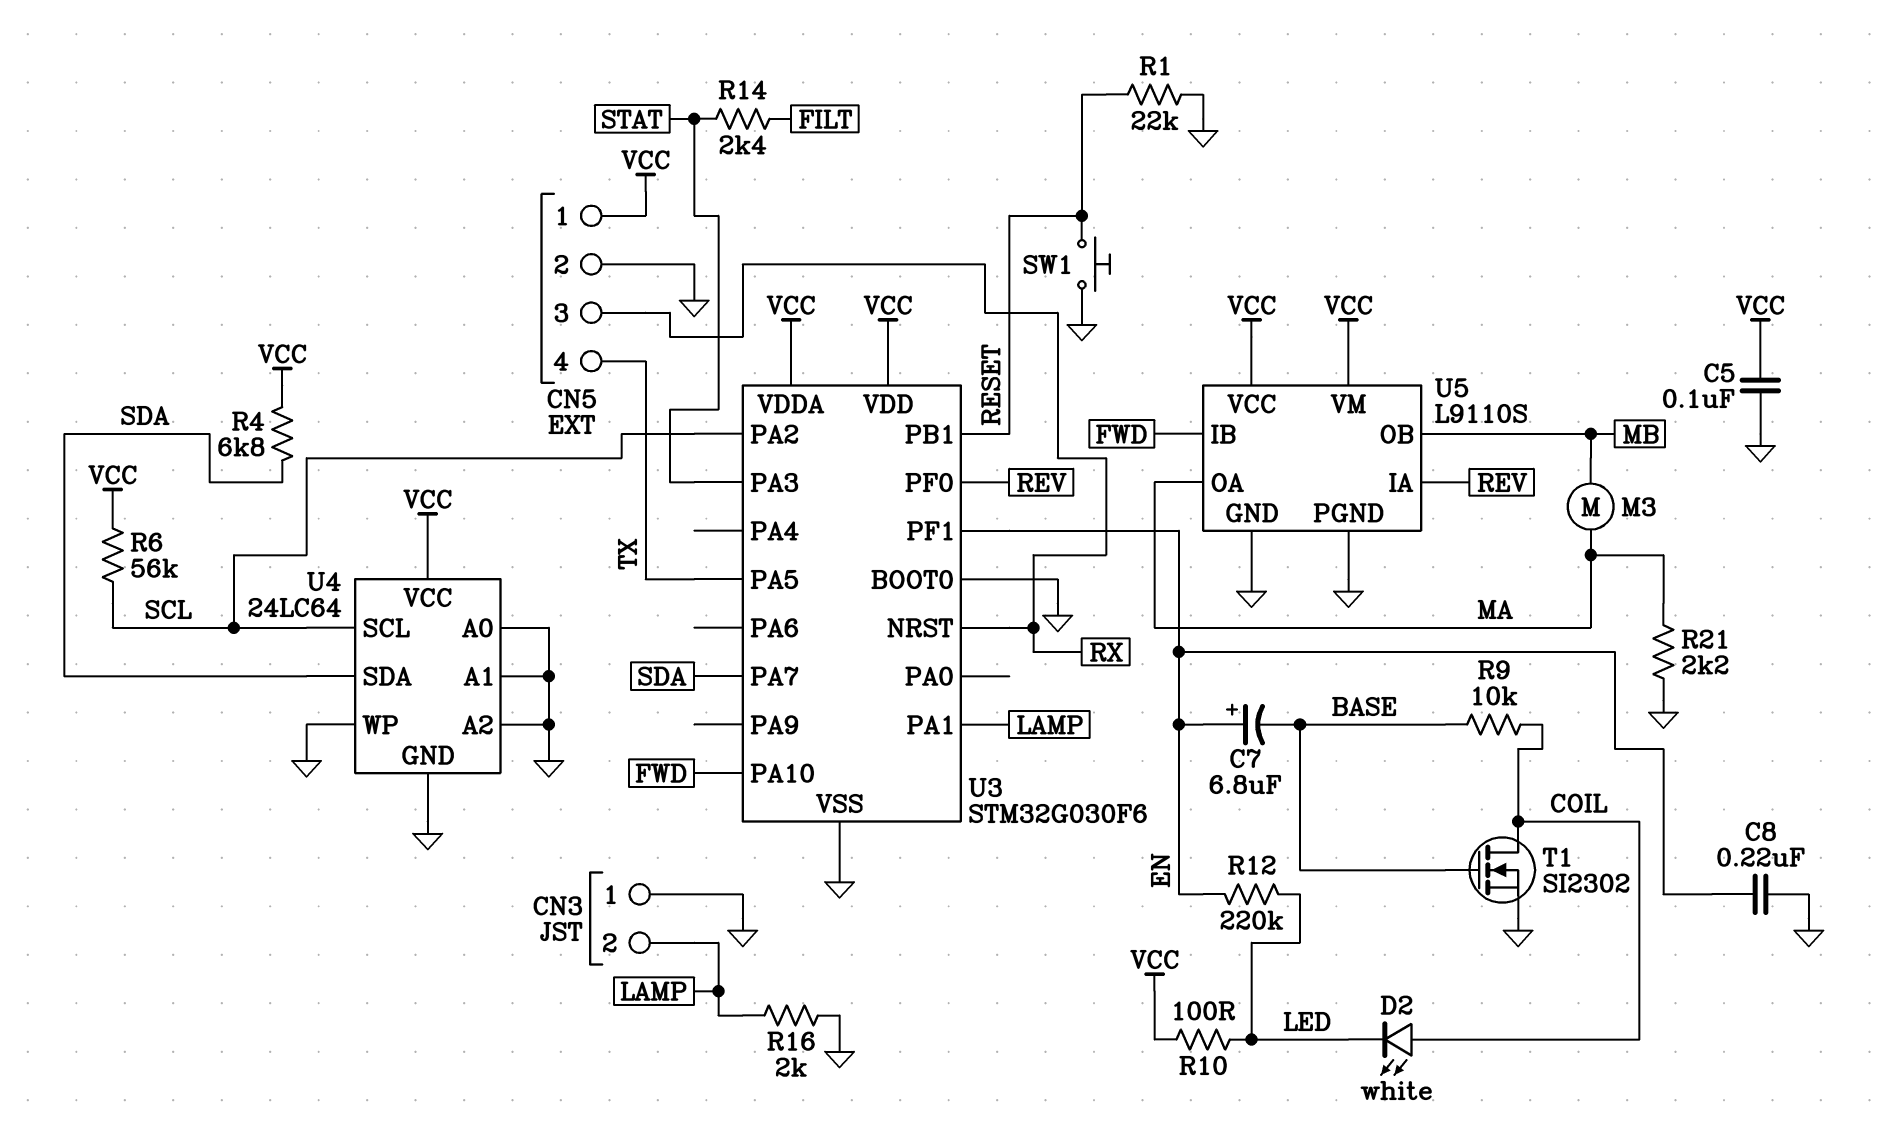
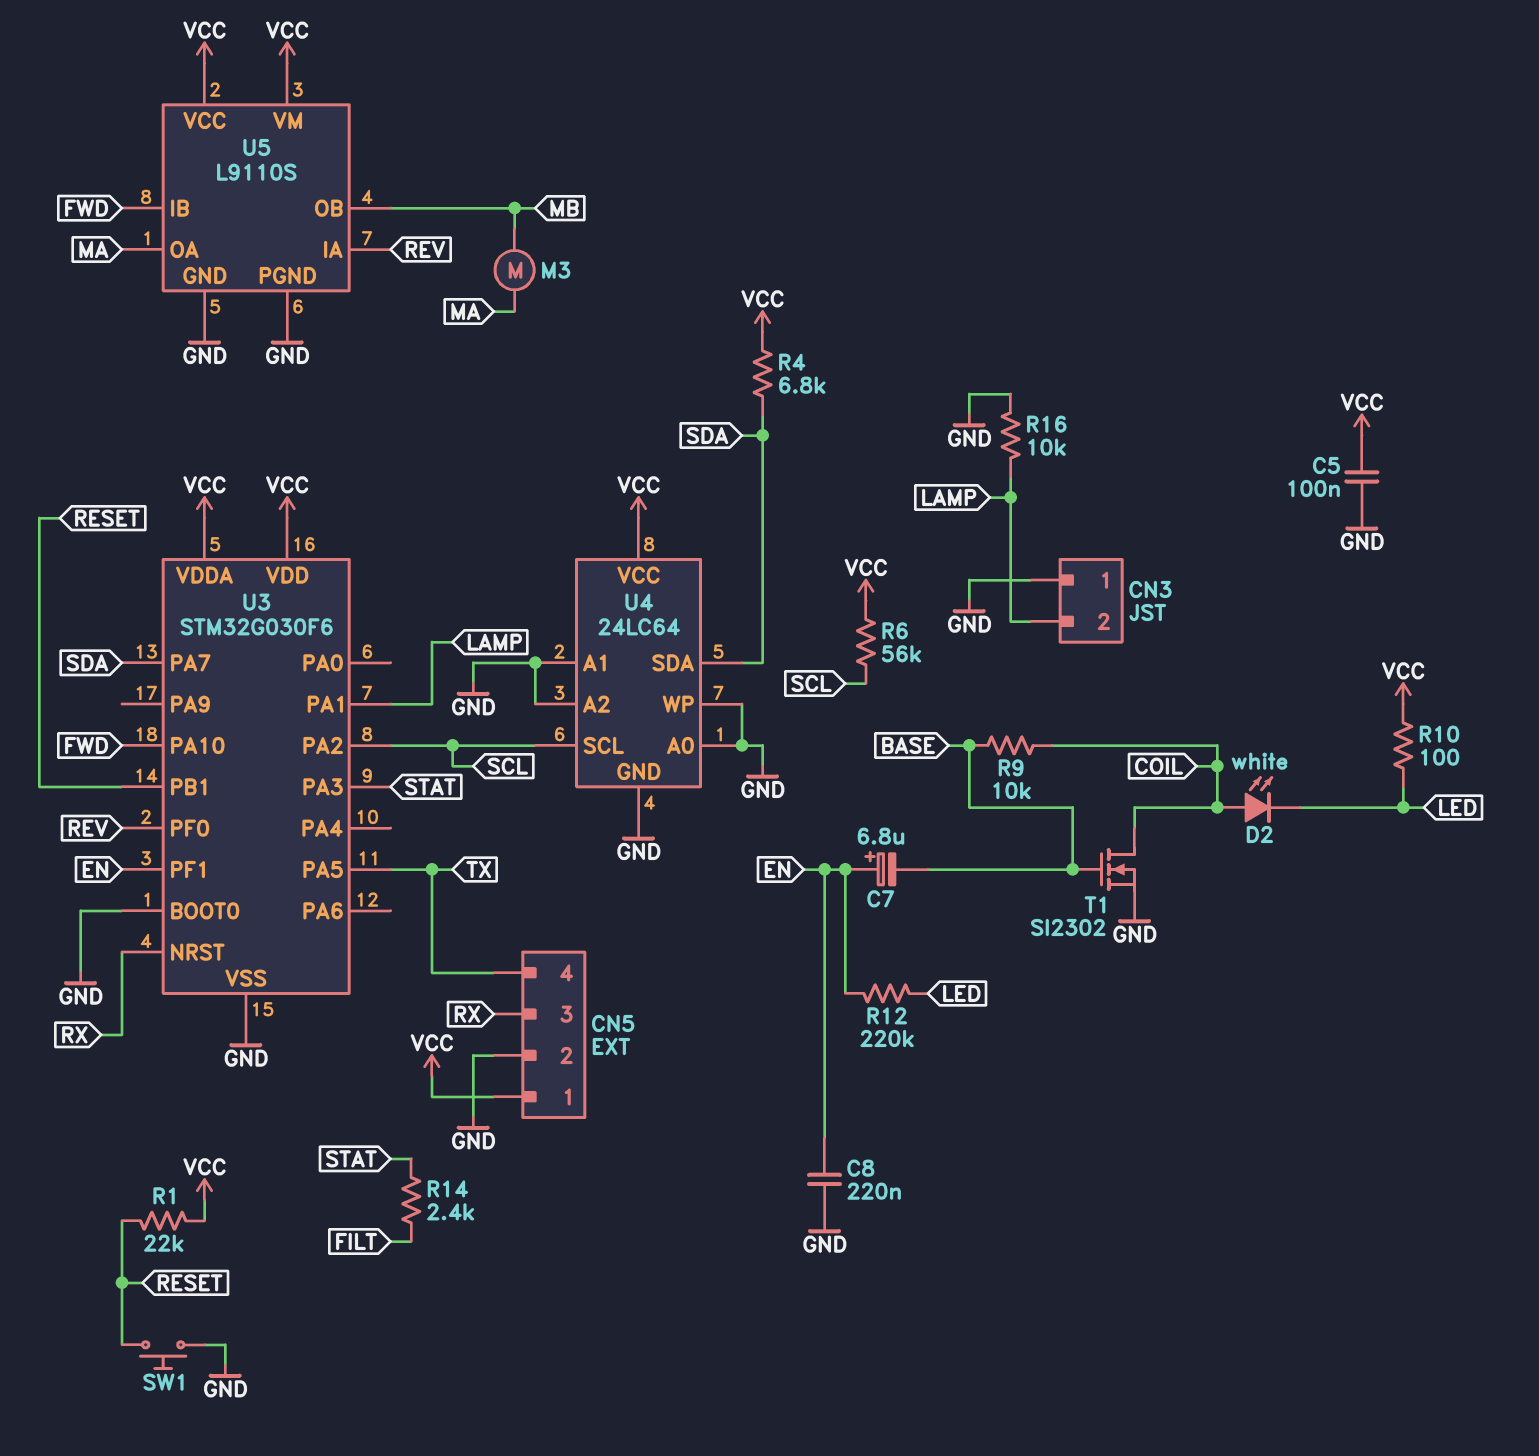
R1: 22k (GND, RESET) -> 22k (RESET, VCC)
R16: 2k (GND, LAMP) -> 10k (GND, LAMP)
R21: 2.2k (GND, MA) -> none

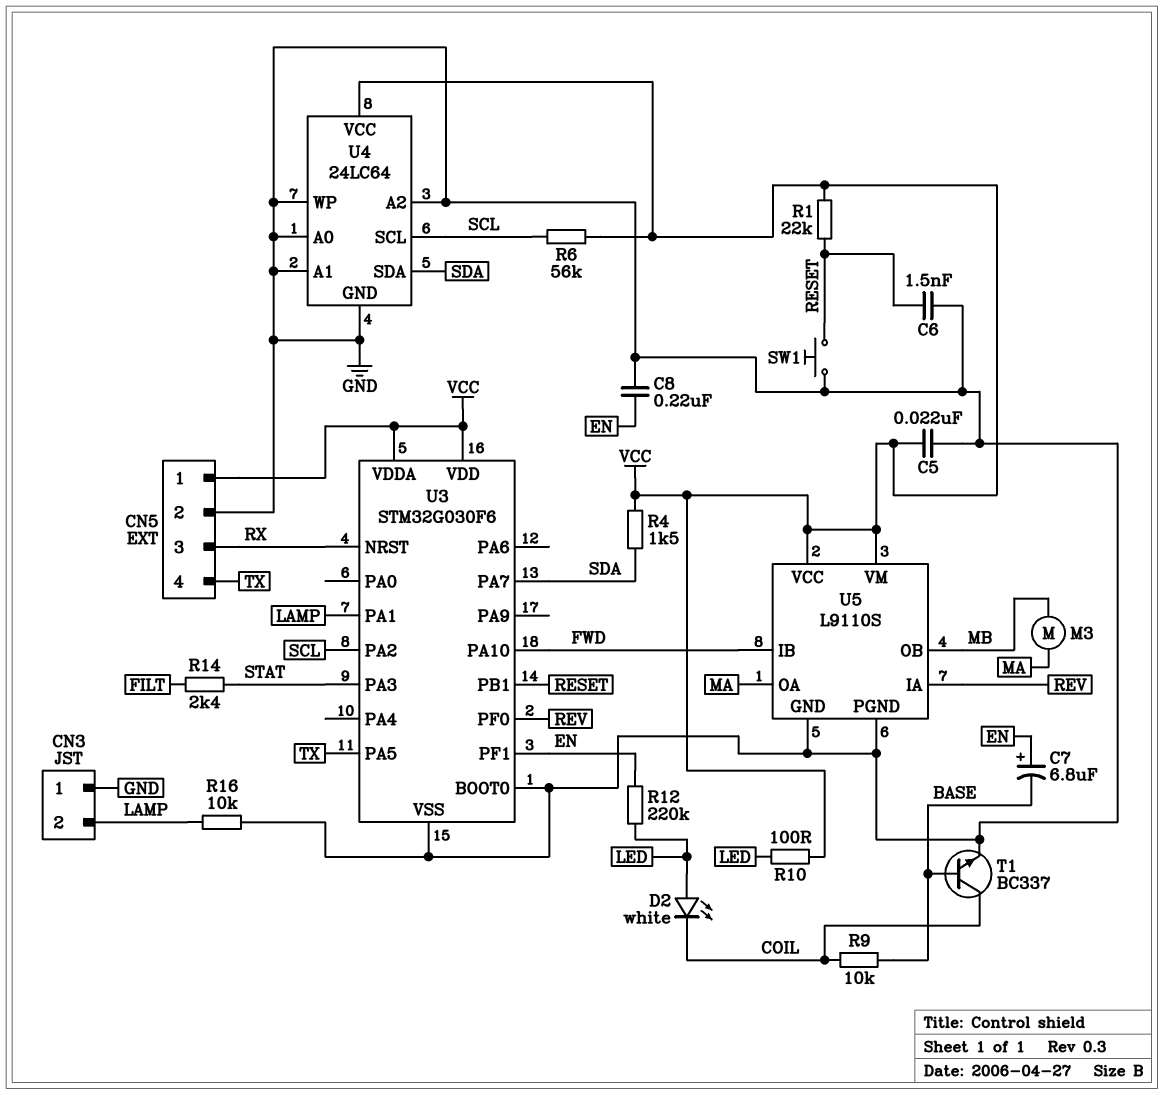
C5: 100nF (GND, VCC) -> 22nF (GND, VCC)
C6: none -> 1.5nF (GND, RESET)
D2: LED white (A COIL, K LED) -> LED white (A LED, K COIL)
R4: 6.8k (SDA, VCC) -> 1.5k (SDA, VCC)
T1: NMOS SI2302 (G BASE, D COIL, S GND) -> NPN BC337 (B BASE, C COIL, E GND)

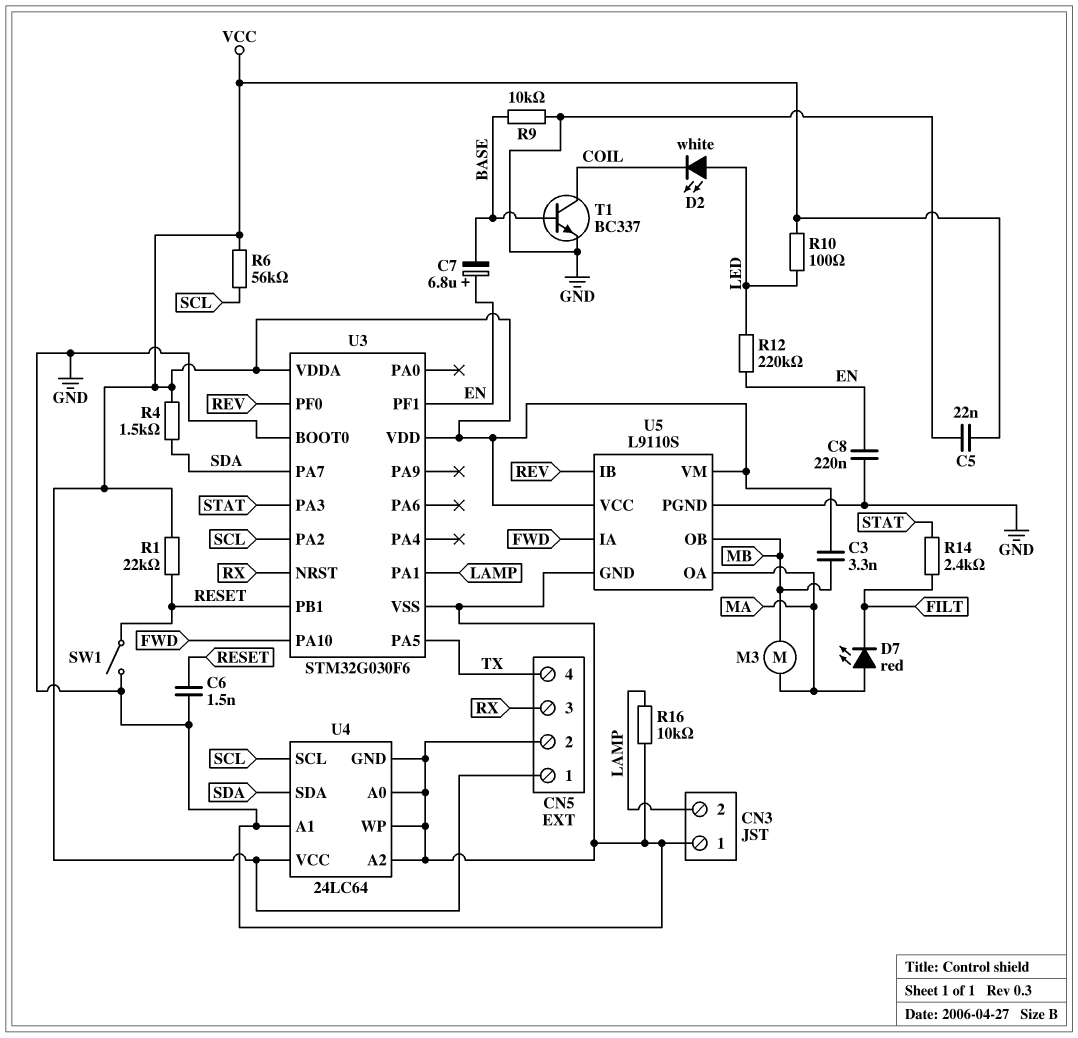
C3: none -> 3.3nF (MB, VCC)
D7: none -> LED red (A MA, K FILT)
R9: 10k (BASE, COIL) -> 10k (BASE, GND)
SW1: button (GND, RESET) -> switch (GND, RESET)
U5 pin IA: REV -> FWD
U5 pin IB: FWD -> REV

